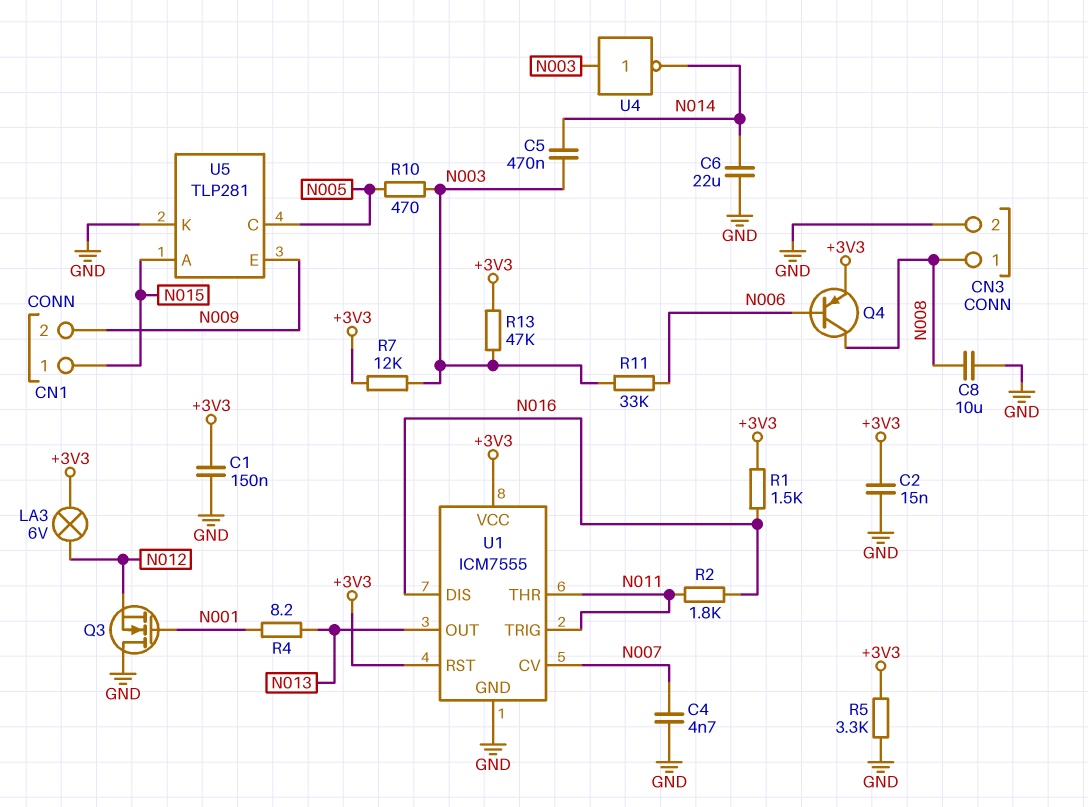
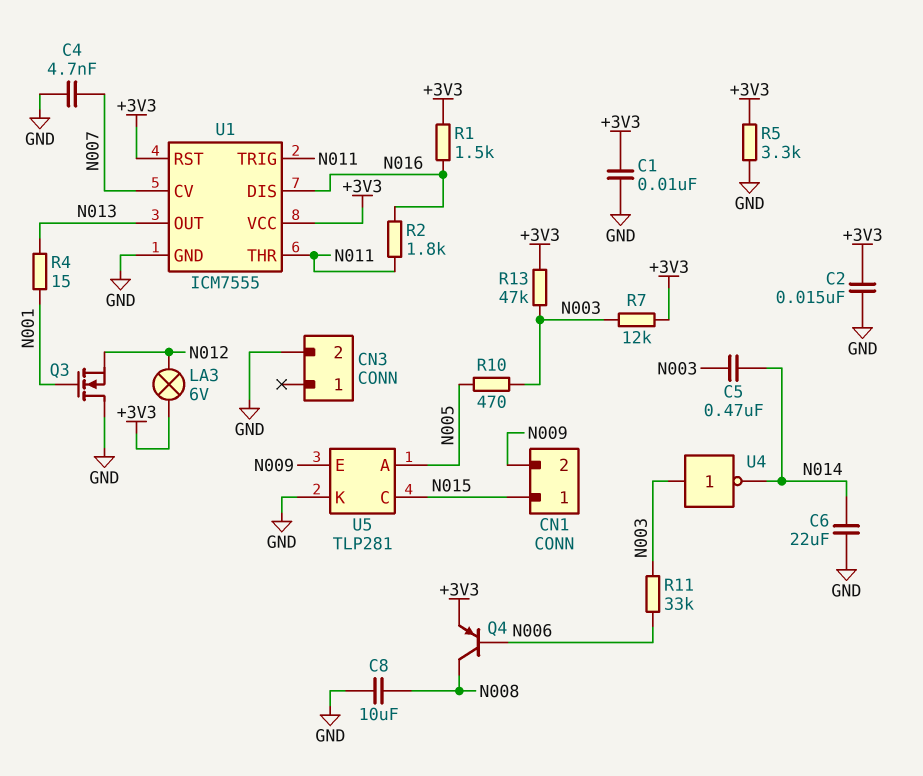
C1: 150nF (+3V3, GND) -> 10nF (+3V3, GND)
CN3 pin 1: N008 -> none
R4: 8.2 (N001, N013) -> 15 (N001, N013)
U5 pin A: N015 -> N005
U5 pin C: N005 -> N015

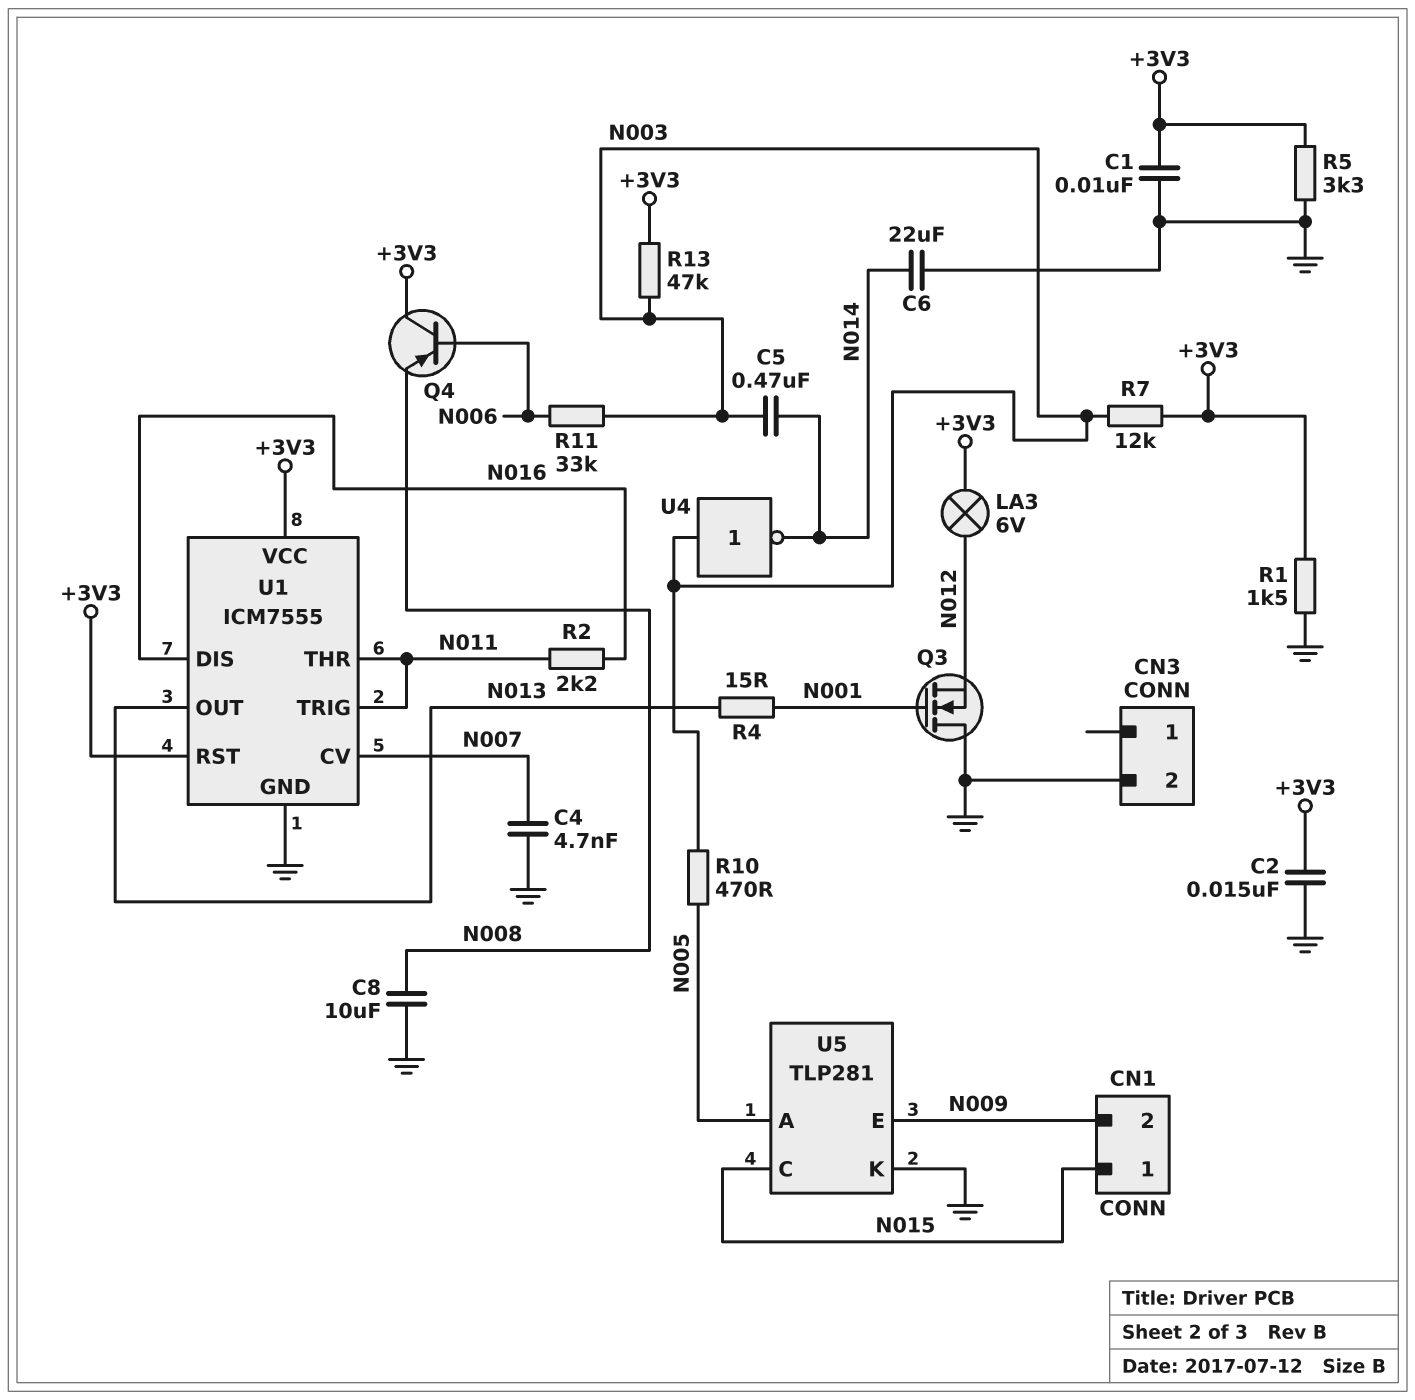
Q4: PNP (B N006, C N008, E +3V3) -> PNP (B N006, C +3V3, E N008)
R1: 1.5k (+3V3, N016) -> 1.5k (+3V3, GND)
R2: 1.8k (N011, N016) -> 2.2k (N011, N016)

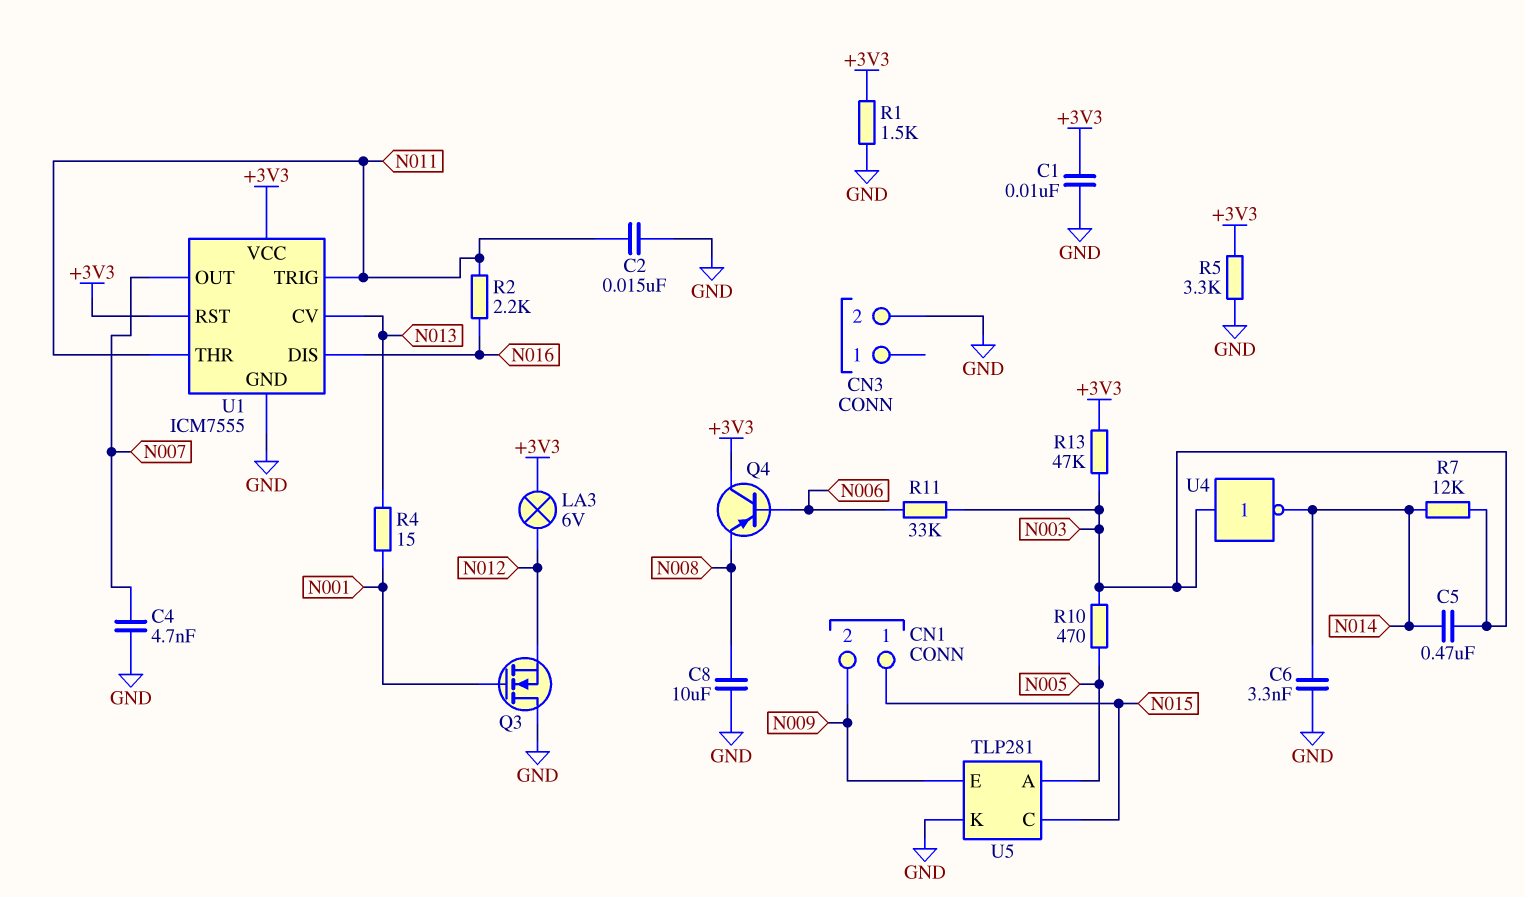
C2: 15nF (+3V3, GND) -> 15nF (GND, N011)
C6: 22uF (GND, N014) -> 3.3nF (GND, N014)
R7: 12k (+3V3, N003) -> 12k (N003, N014)
U1 pin CV: N007 -> N013
U1 pin OUT: N013 -> N007

